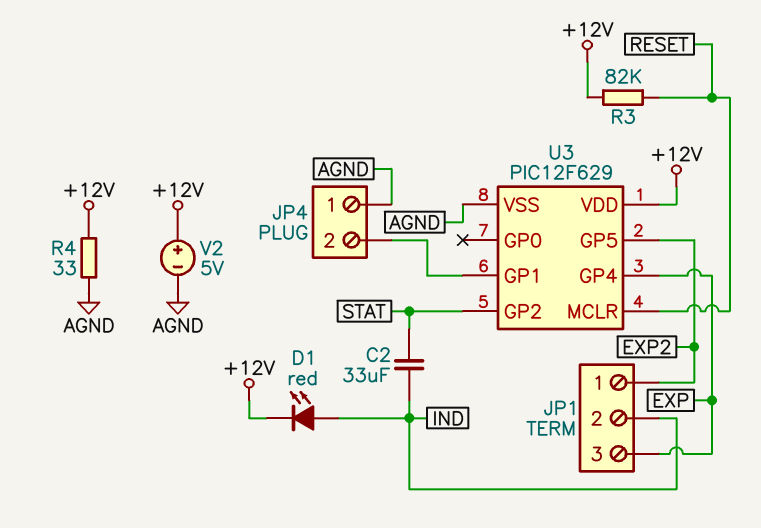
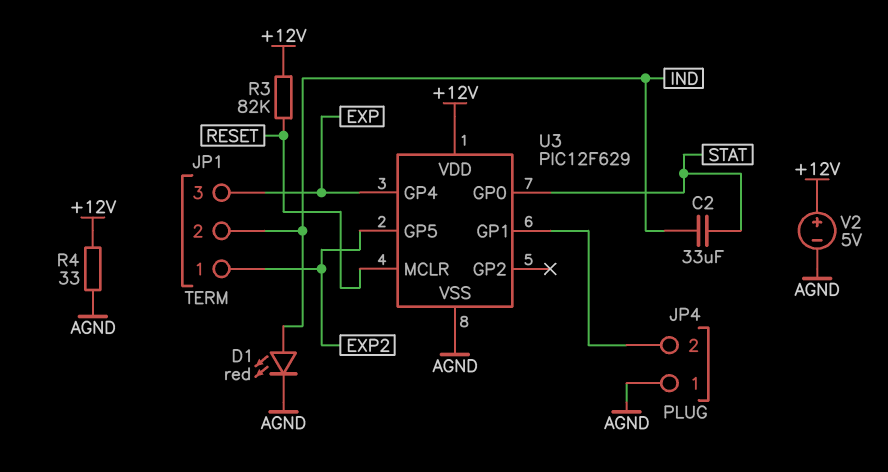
D1: LED red (A IND, K +12V) -> LED red (A IND, K AGND)
U3 pin GP0: none -> STAT
U3 pin GP2: STAT -> none

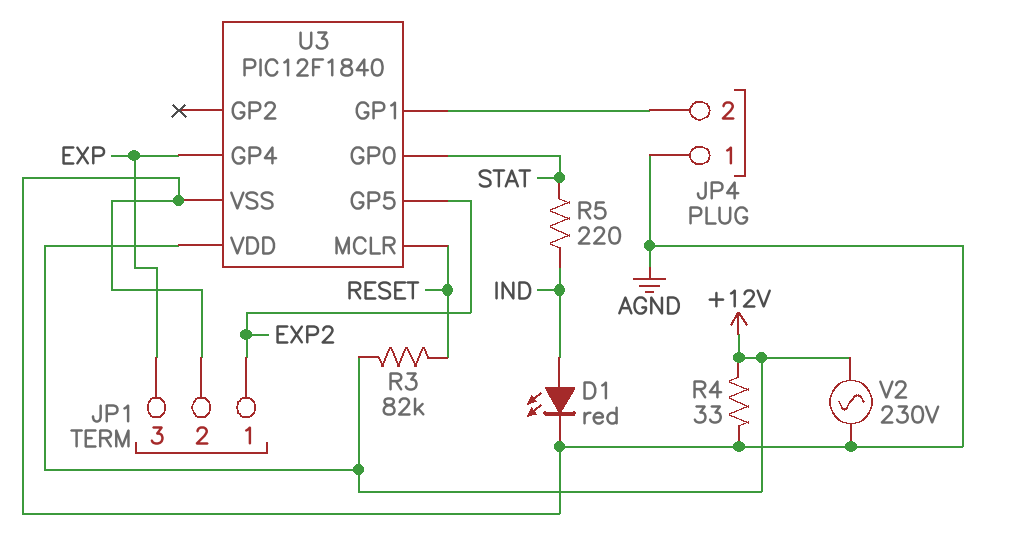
C2: 33uF (IND, STAT) -> none
JP1 pin 2: IND -> AGND
R5: none -> 220 (IND, STAT)
U3: PIC12F629 -> PIC12F1840
V2: 5V (plus +12V, minus AGND) -> AC 230V (+12V, AGND)

